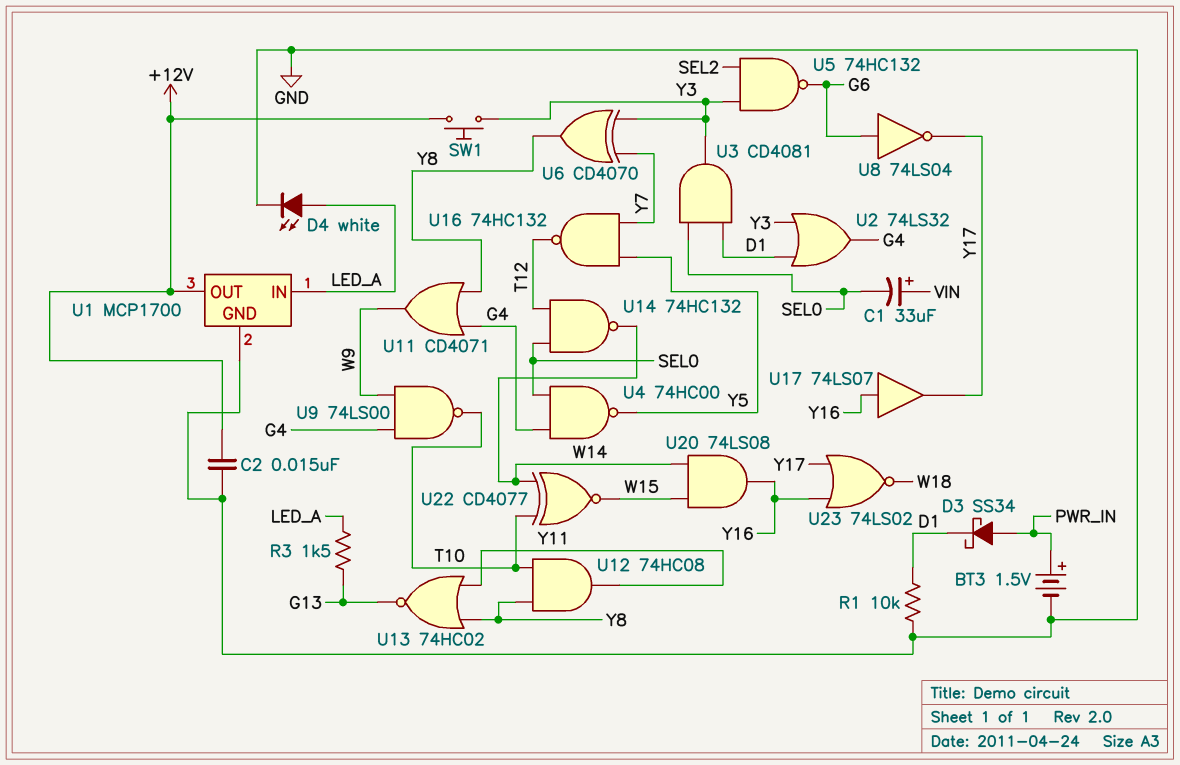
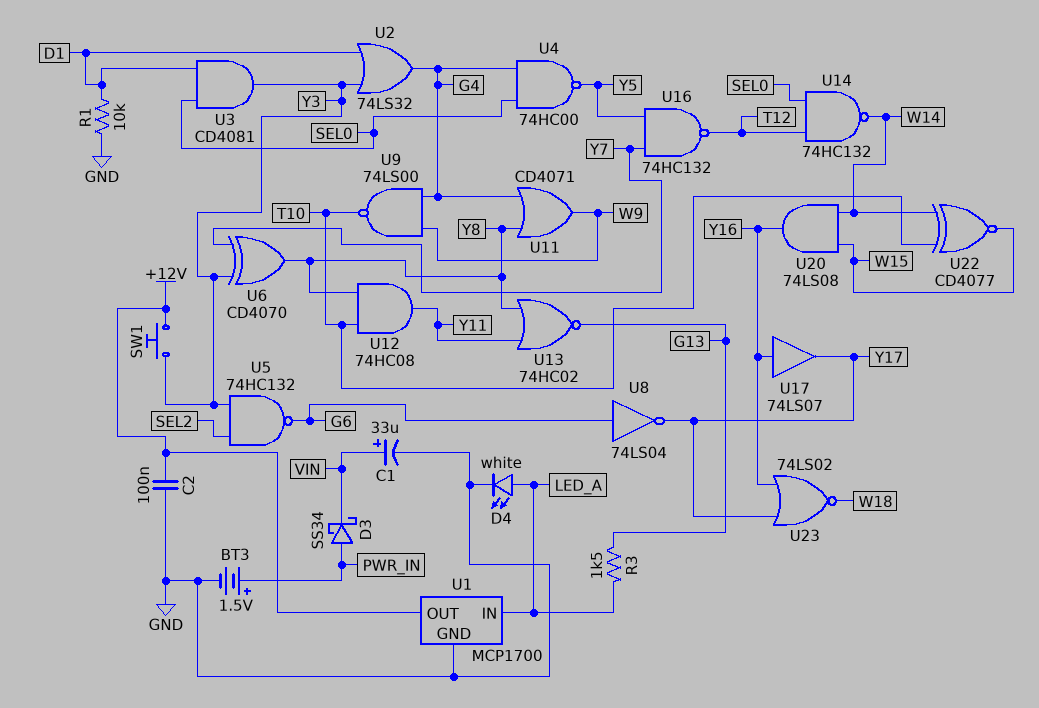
C1: 33uF (plus VIN, minus SEL0) -> 33uF (plus VIN, minus GND)
C2: 15nF (+12V, GND) -> 100nF (+12V, GND)
D3: schottky SS34 (A PWR_IN, K D1) -> schottky SS34 (A PWR_IN, K VIN)

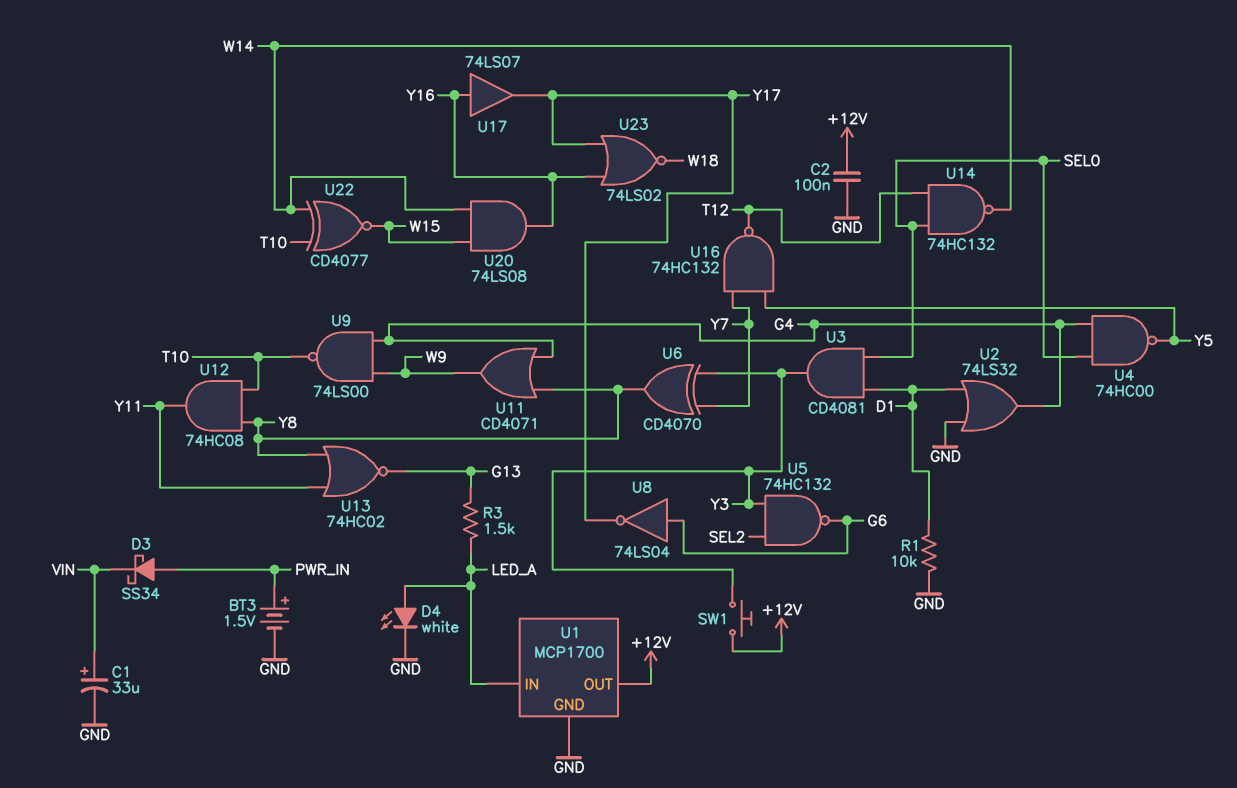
U2: OR 74LS32 (in D1, in Y3, out G4) -> OR 74LS32 (in D1, in GND, out G4)

